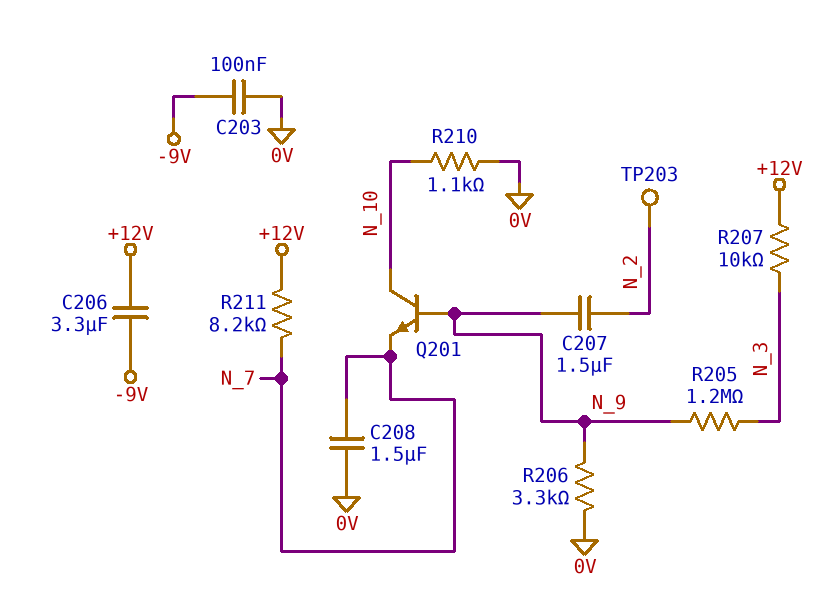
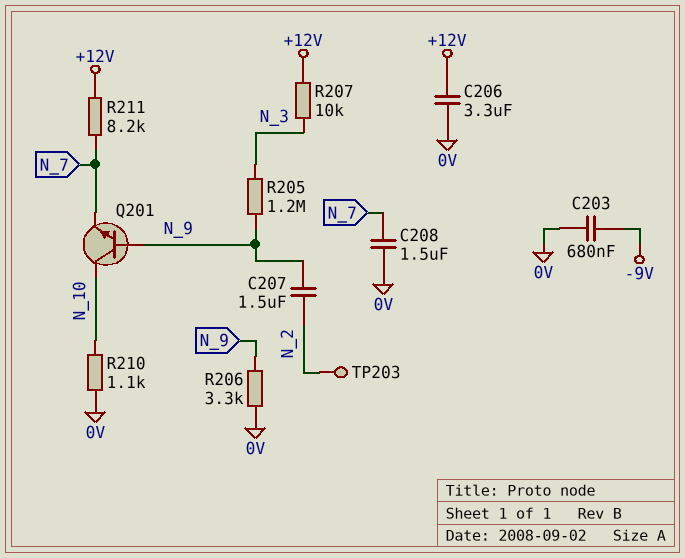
C203: 100nF (-9V, 0V) -> 680nF (-9V, 0V)
C206: 3.3uF (+12V, -9V) -> 3.3uF (+12V, 0V)

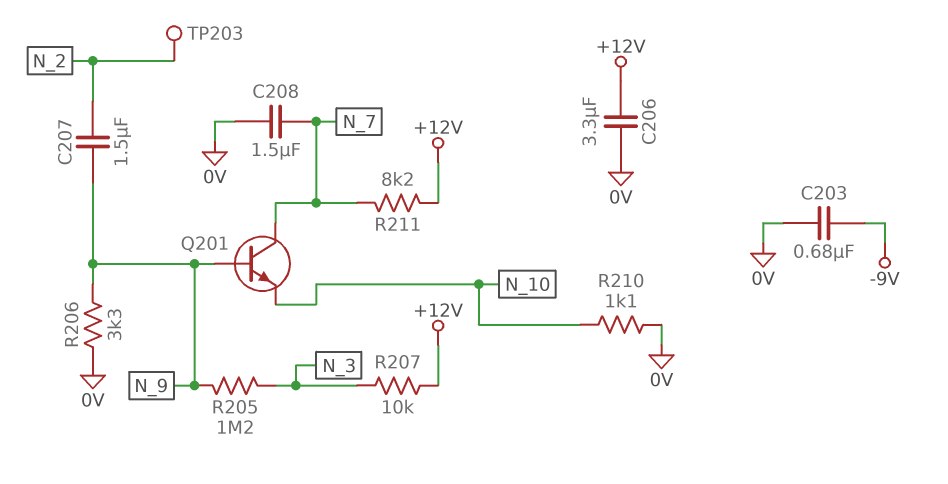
Q201: NPN (B N_9, C N_10, E N_7) -> NPN (B N_9, C N_7, E N_10)

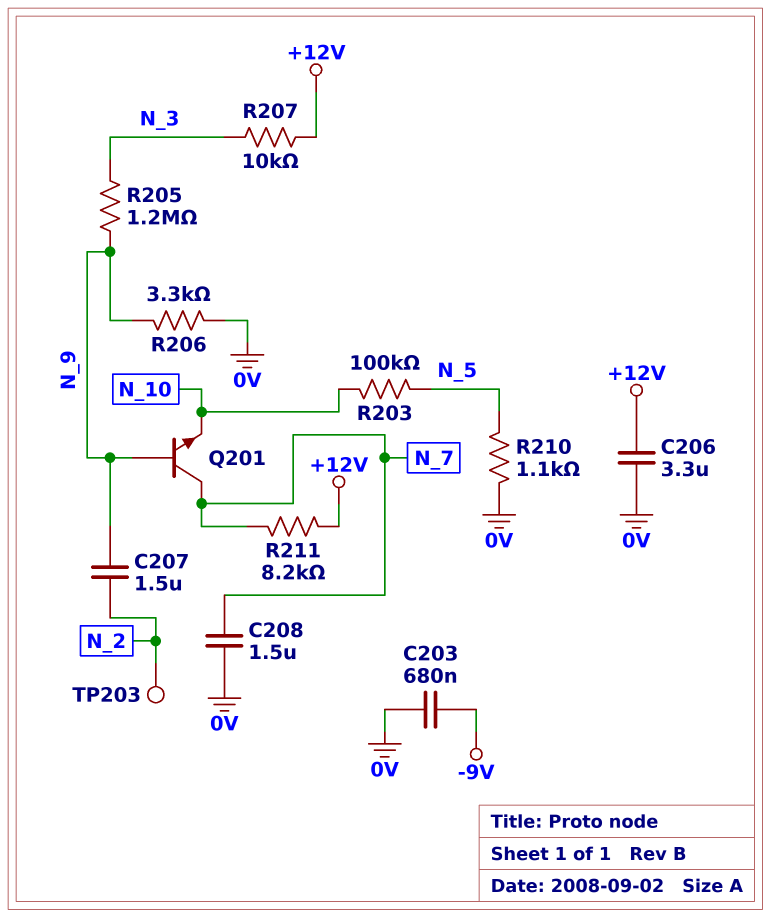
R203: none -> 100k (N_5, N_10)
R210: 1.1k (0V, N_10) -> 1.1k (0V, N_5)

